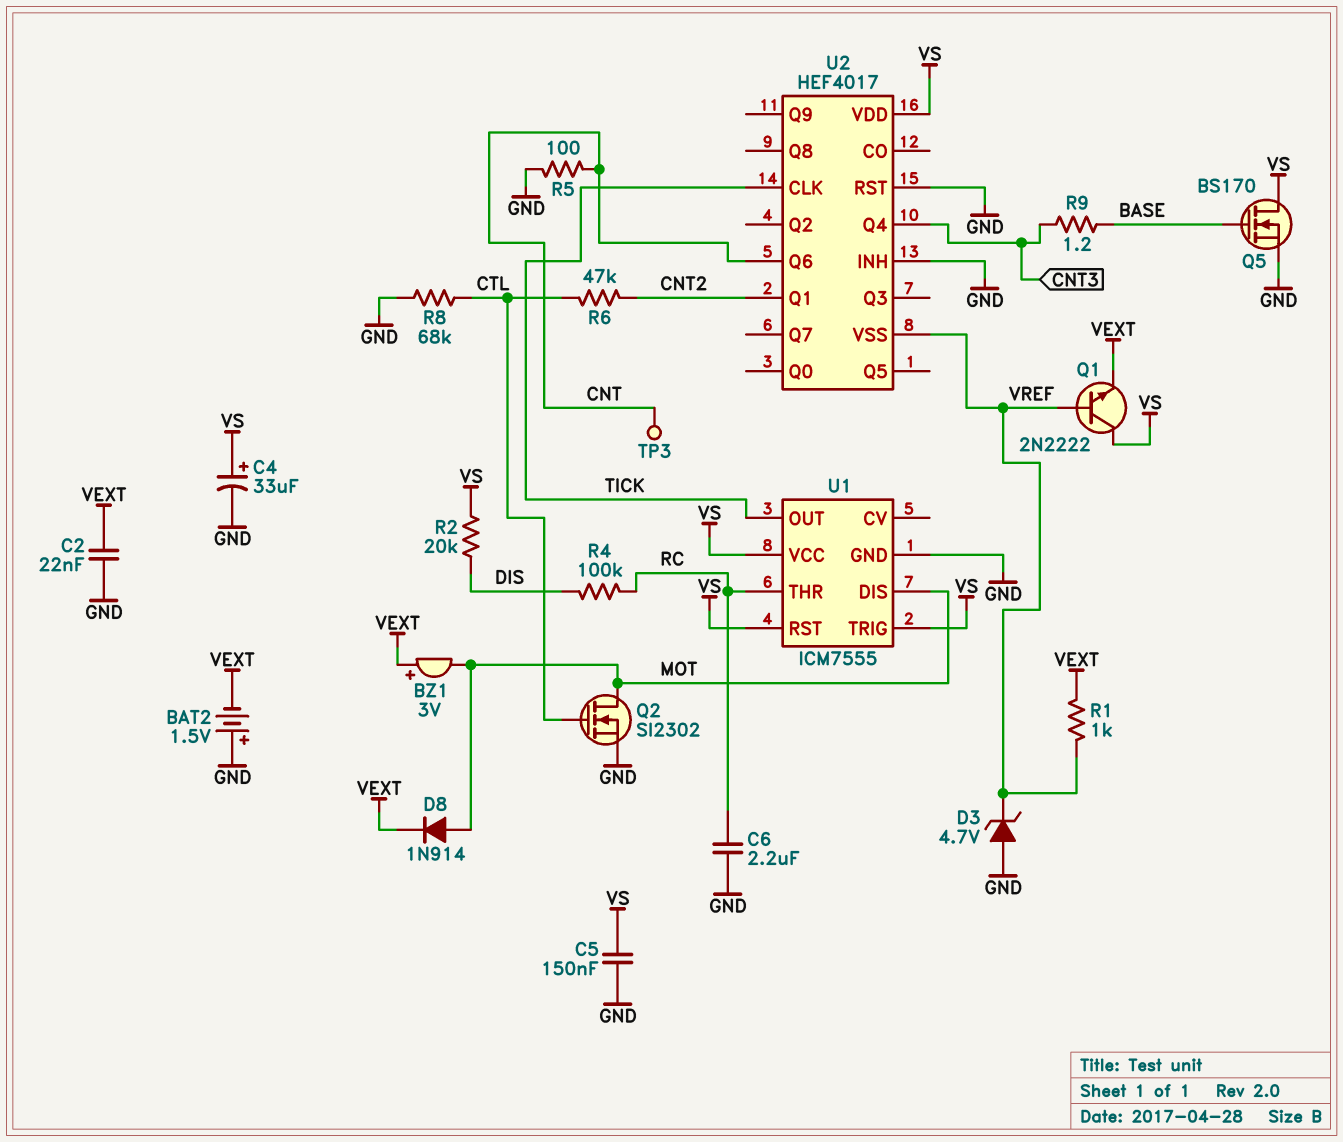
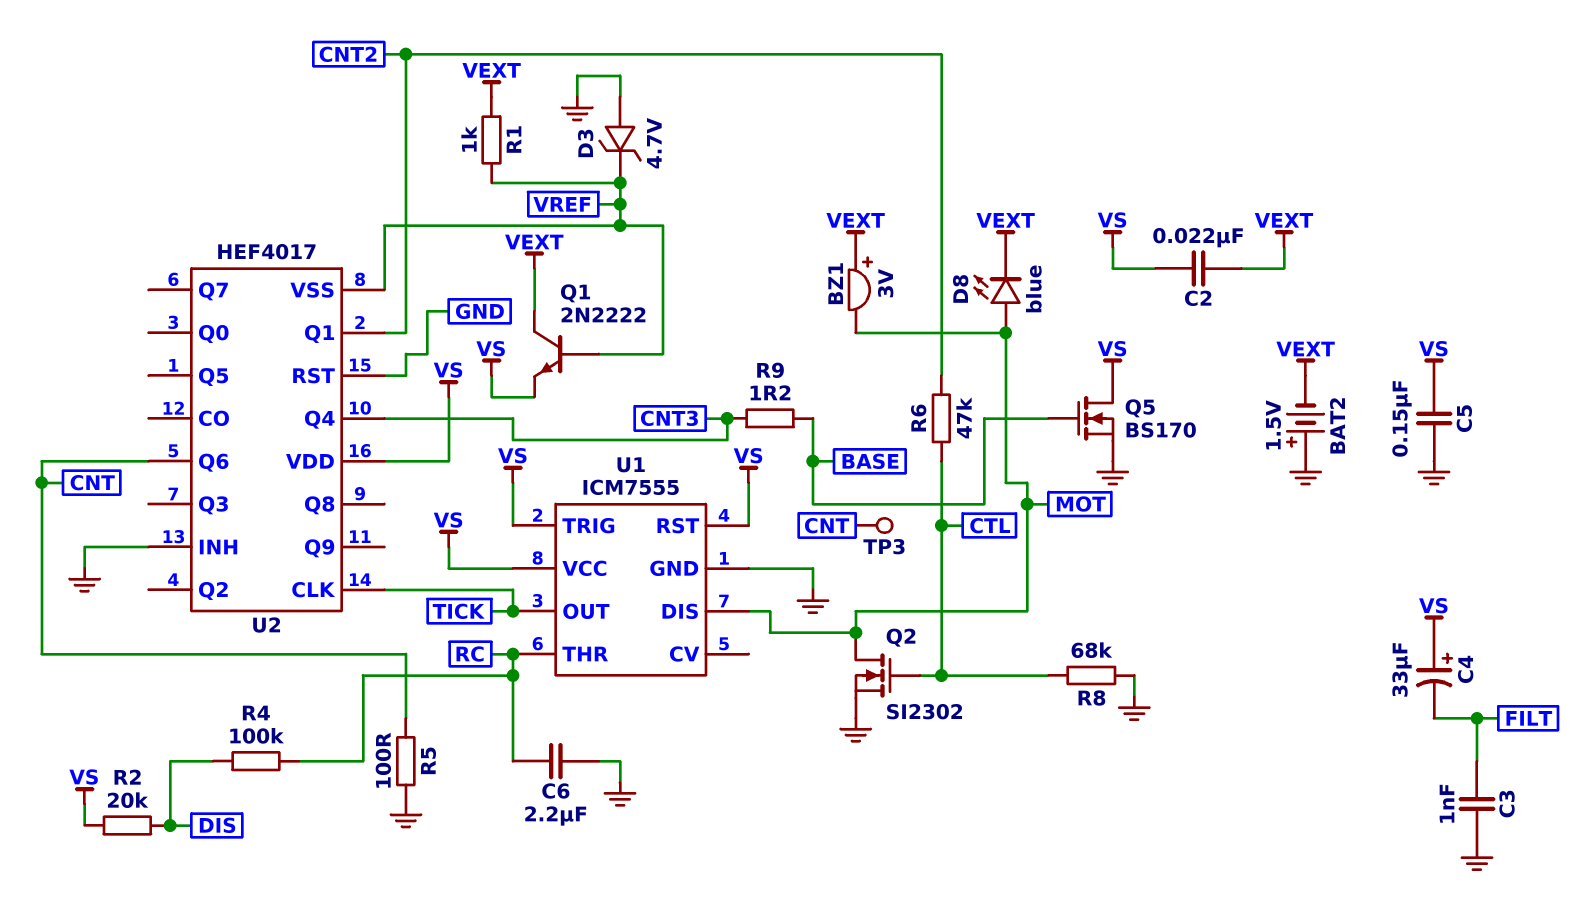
C2: 22nF (GND, VEXT) -> 22nF (VEXT, VS)
C3: none -> 1nF (FILT, GND)
C4: 33uF (plus VS, minus GND) -> 33uF (plus VS, minus FILT)
D8: diode 1N914 (A MOT, K VEXT) -> LED blue (A MOT, K VEXT)
Q1: NPN 2N2222 (B VREF, C VS, E VEXT) -> NPN 2N2222 (B VREF, C VEXT, E VS)

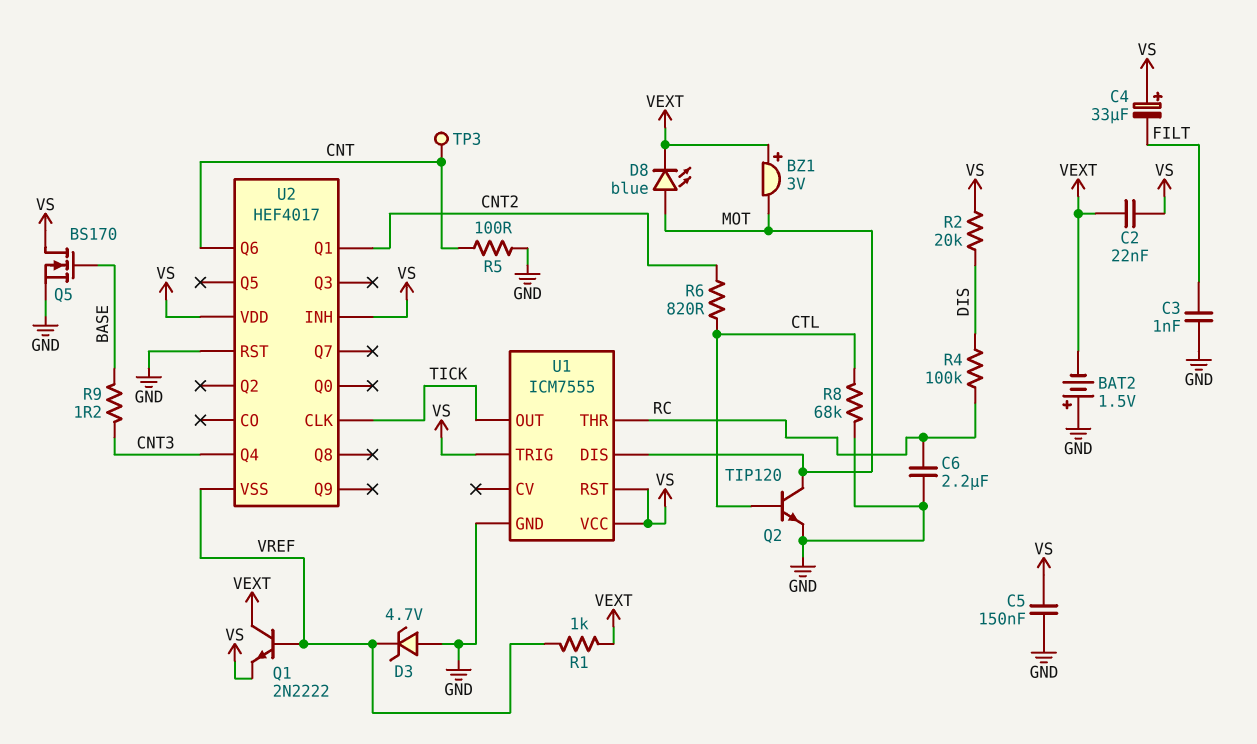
Q2: NMOS SI2302 (G CTL, D MOT, S GND) -> NPN TIP120 (B CTL, C MOT, E GND)
R6: 47k (CNT2, CTL) -> 820 (CNT2, CTL)
U2 pin INH: GND -> VS

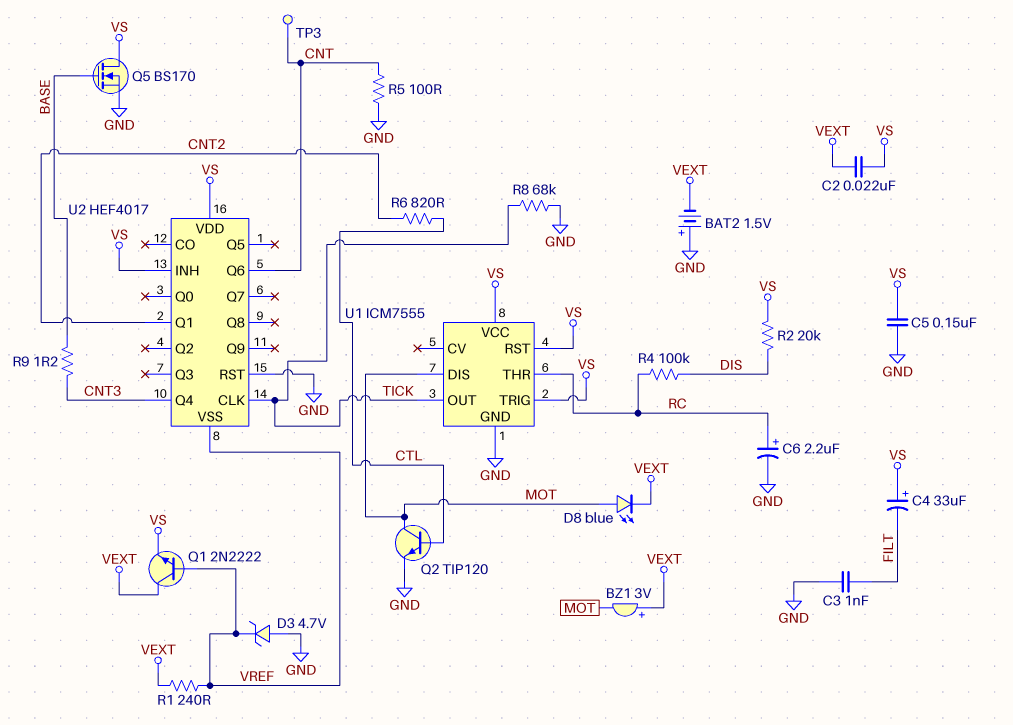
C6: 2.2uF (GND, RC) -> 2.2uF (plus RC, minus GND)
R1: 1k (VEXT, VREF) -> 240 (VEXT, VREF)
R8: 68k (CTL, GND) -> 68k (GND, TICK)

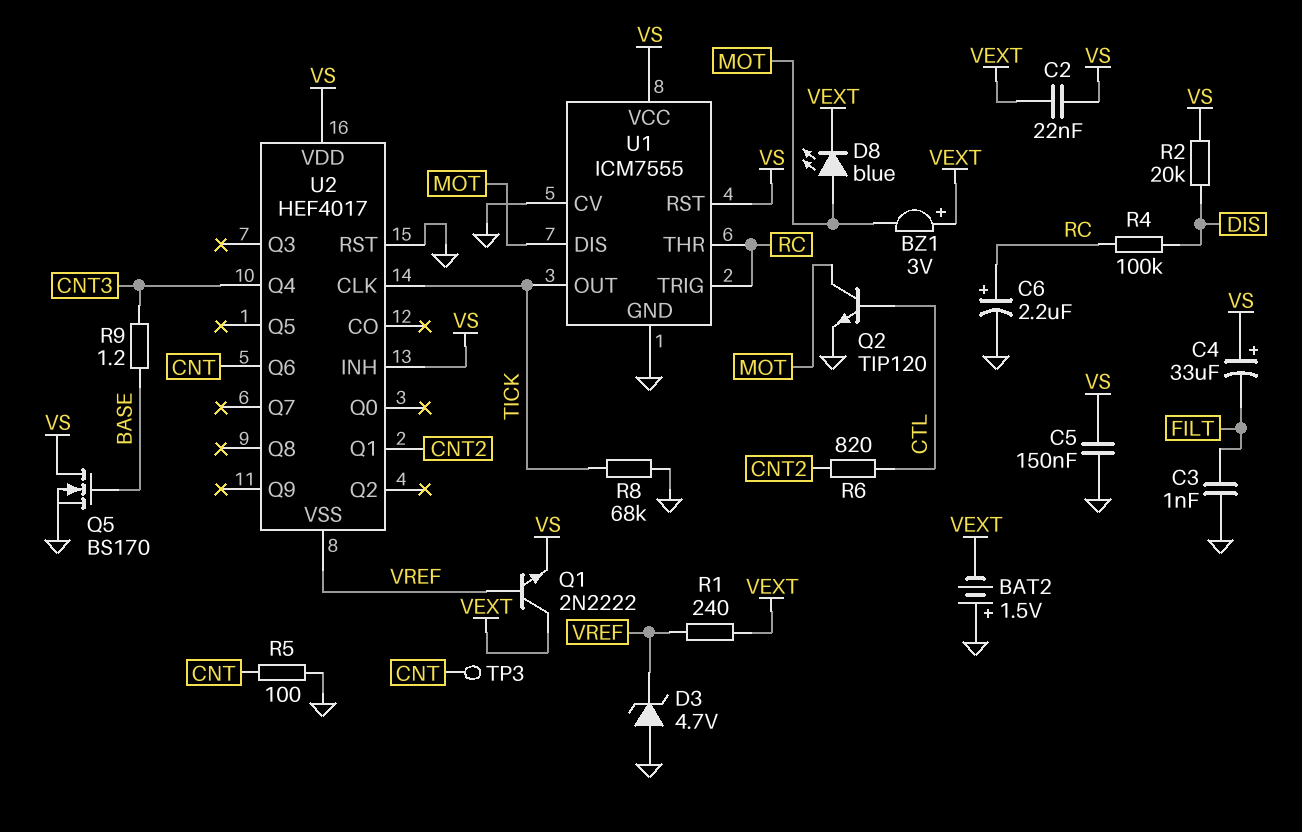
U1 pin CV: none -> GND
U1 pin TRIG: VS -> RC

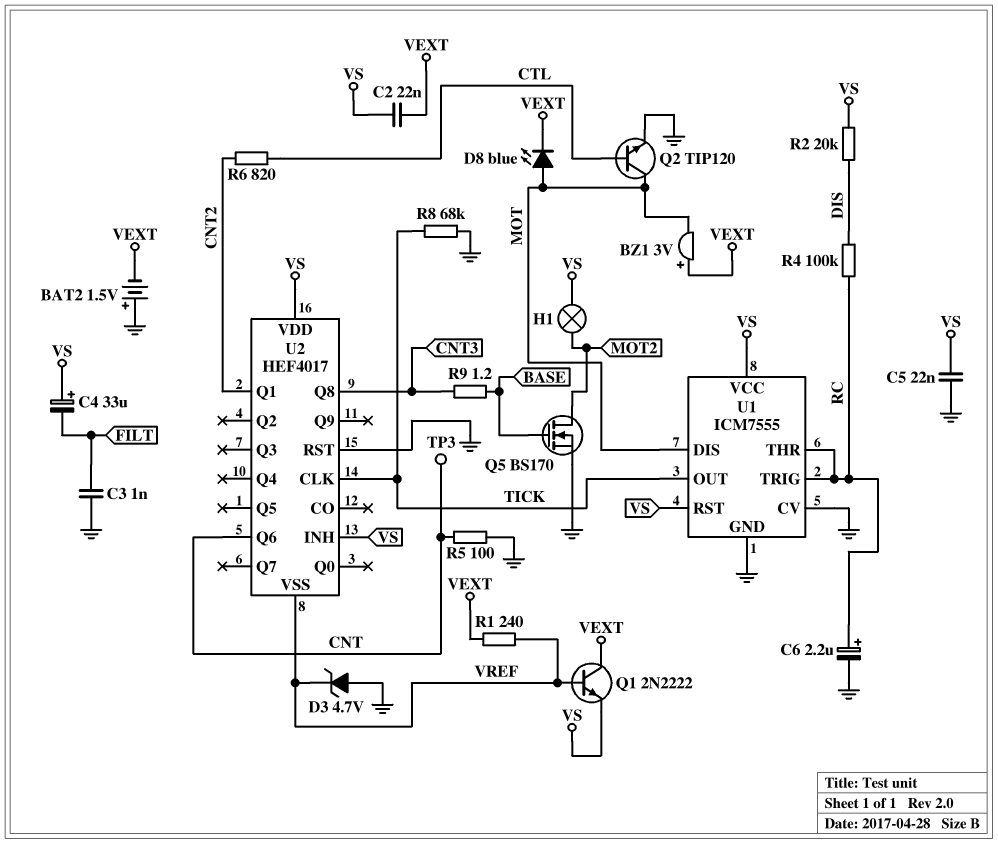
C5: 150nF (GND, VS) -> 22nF (GND, VS)
H1: none -> lamp (MOT2, VS)
Q5: NMOS BS170 (G BASE, D VS, S GND) -> NMOS BS170 (G BASE, D MOT2, S GND)
U2 pin Q4: CNT3 -> none
U2 pin Q8: none -> CNT3

